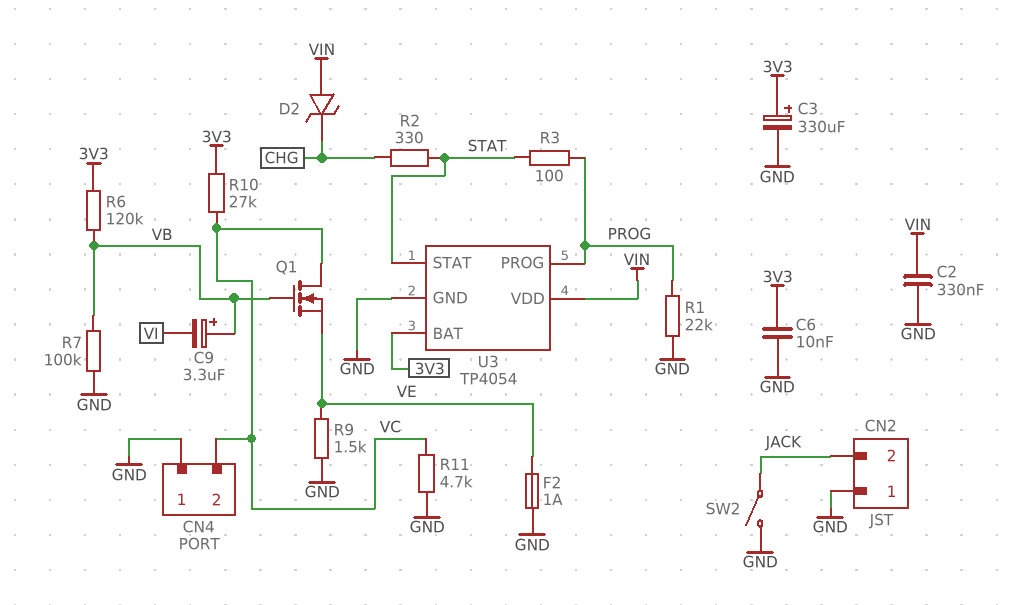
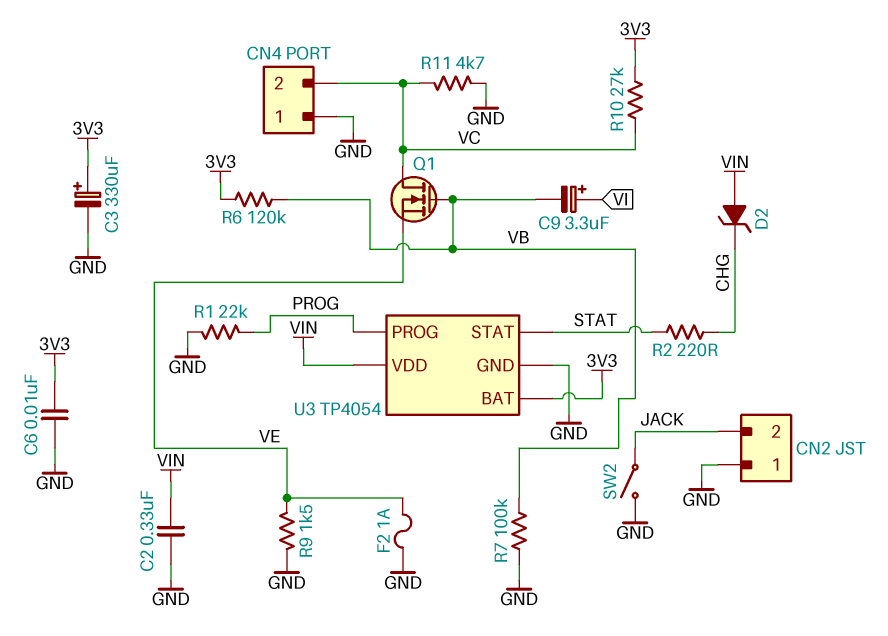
C9: 3.3uF (plus VB, minus VI) -> 3.3uF (plus VI, minus VB)
R2: 330 (CHG, STAT) -> 220 (CHG, STAT)
R3: 100 (PROG, STAT) -> none

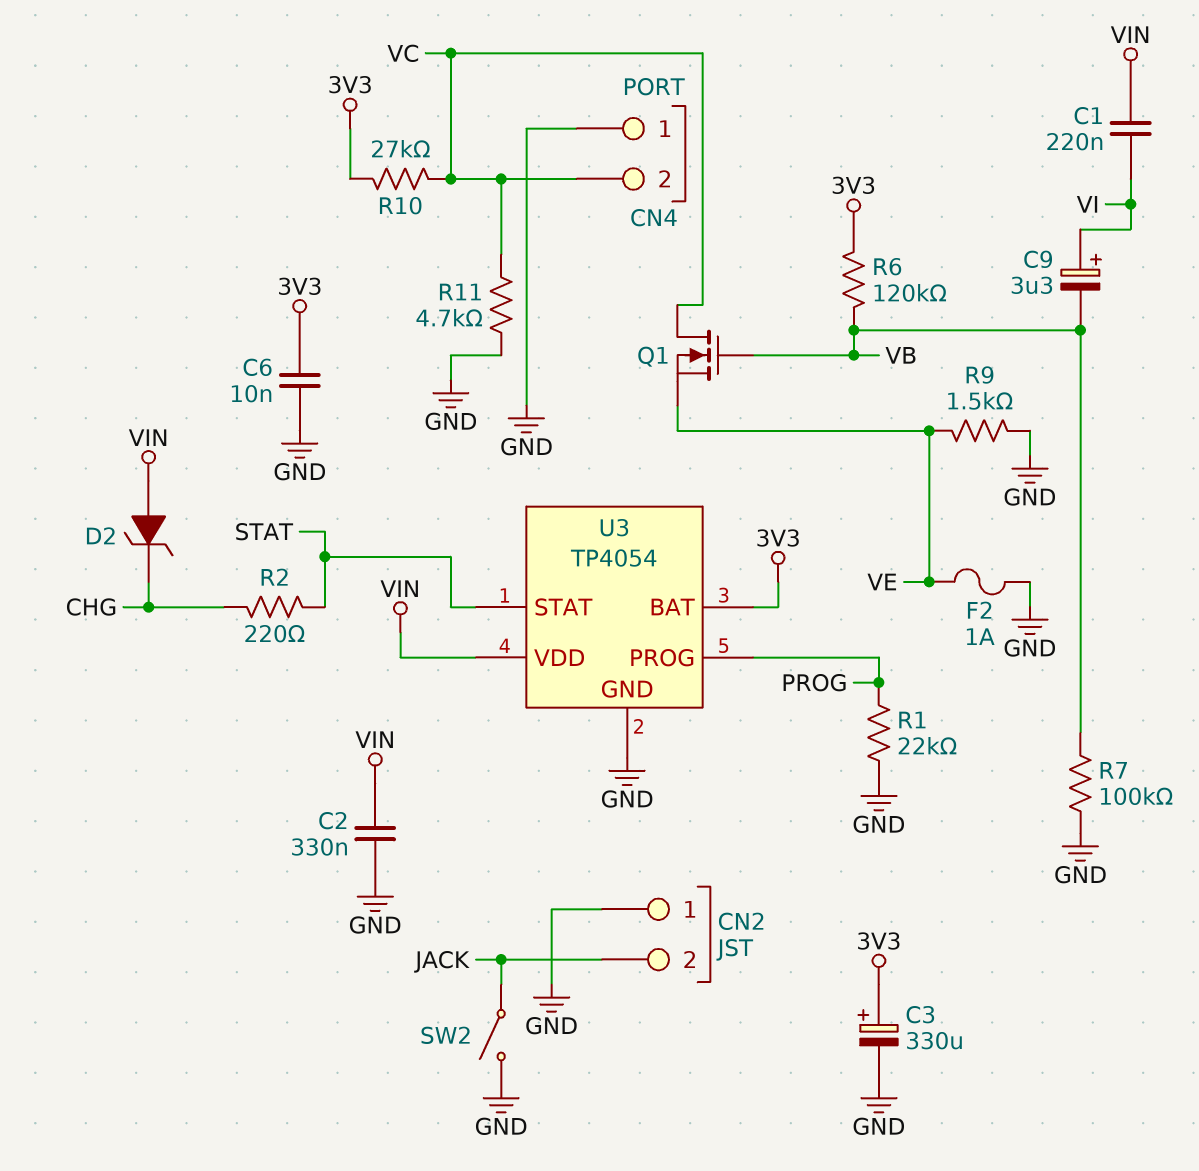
C1: none -> 220nF (VI, VIN)

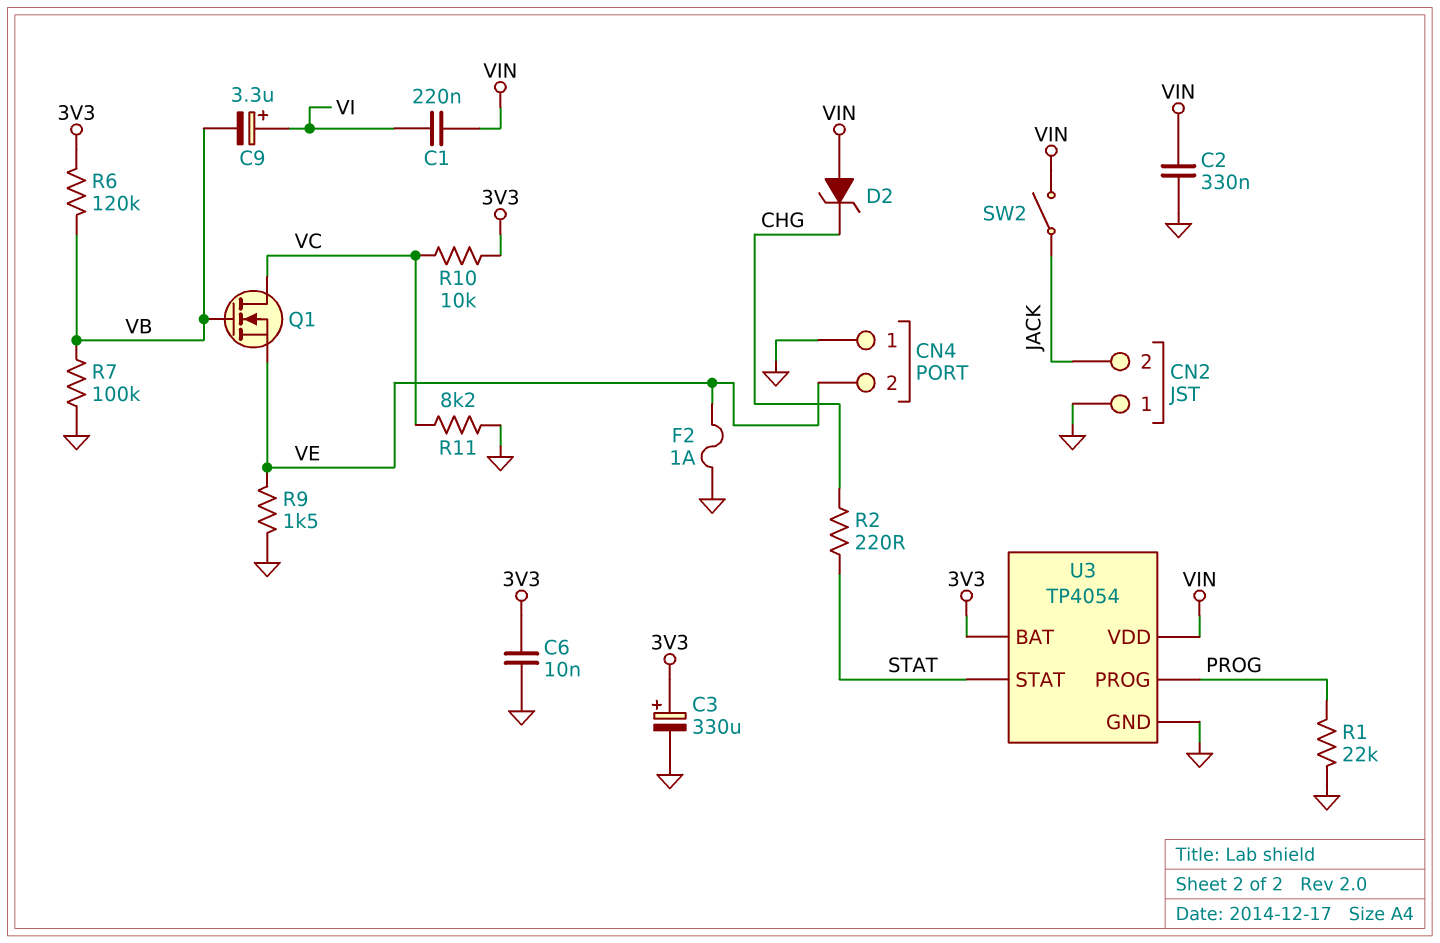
CN4 pin 2: VC -> VE
R10: 27k (3V3, VC) -> 10k (3V3, VC)
R11: 4.7k (GND, VC) -> 8.2k (GND, VC)
SW2: switch (GND, JACK) -> switch (JACK, VIN)

